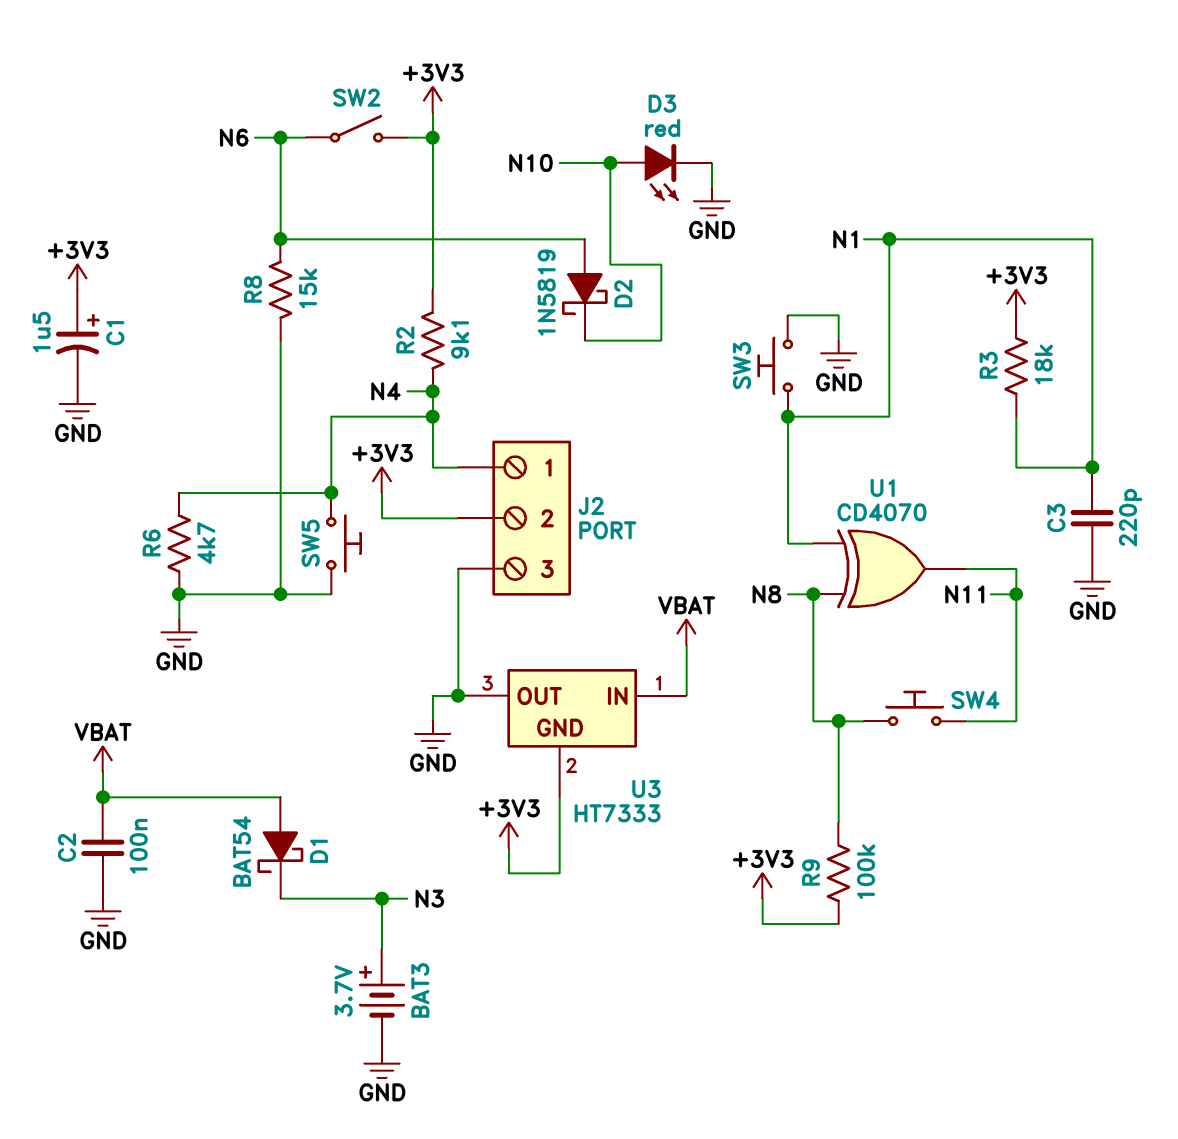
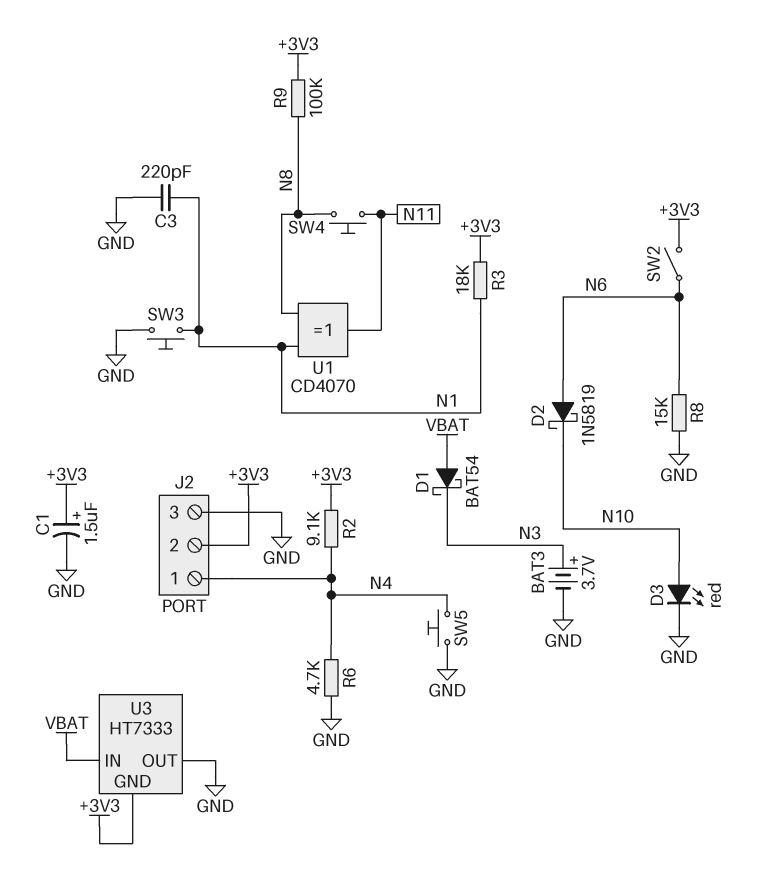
C2: 100nF (GND, VBAT) -> none

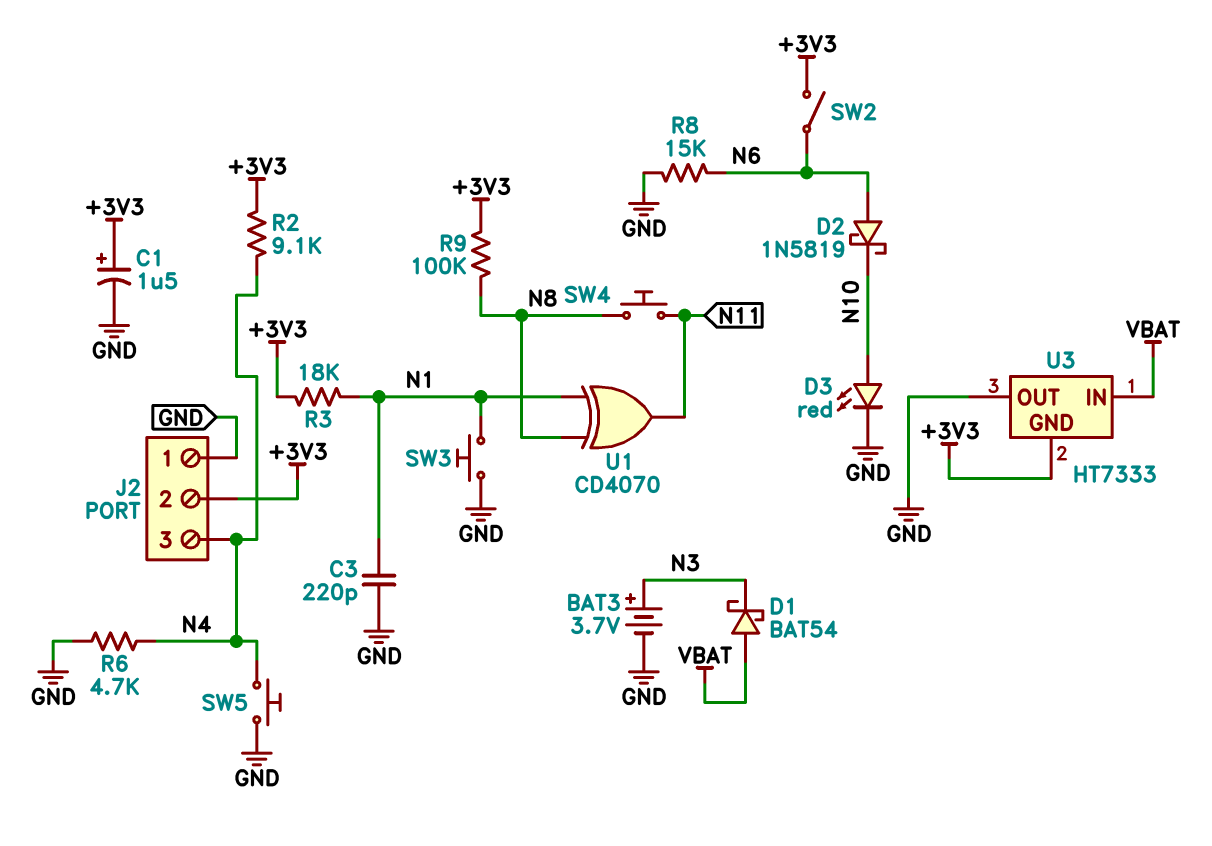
J2 pin 1: N4 -> GND
J2 pin 3: GND -> N4

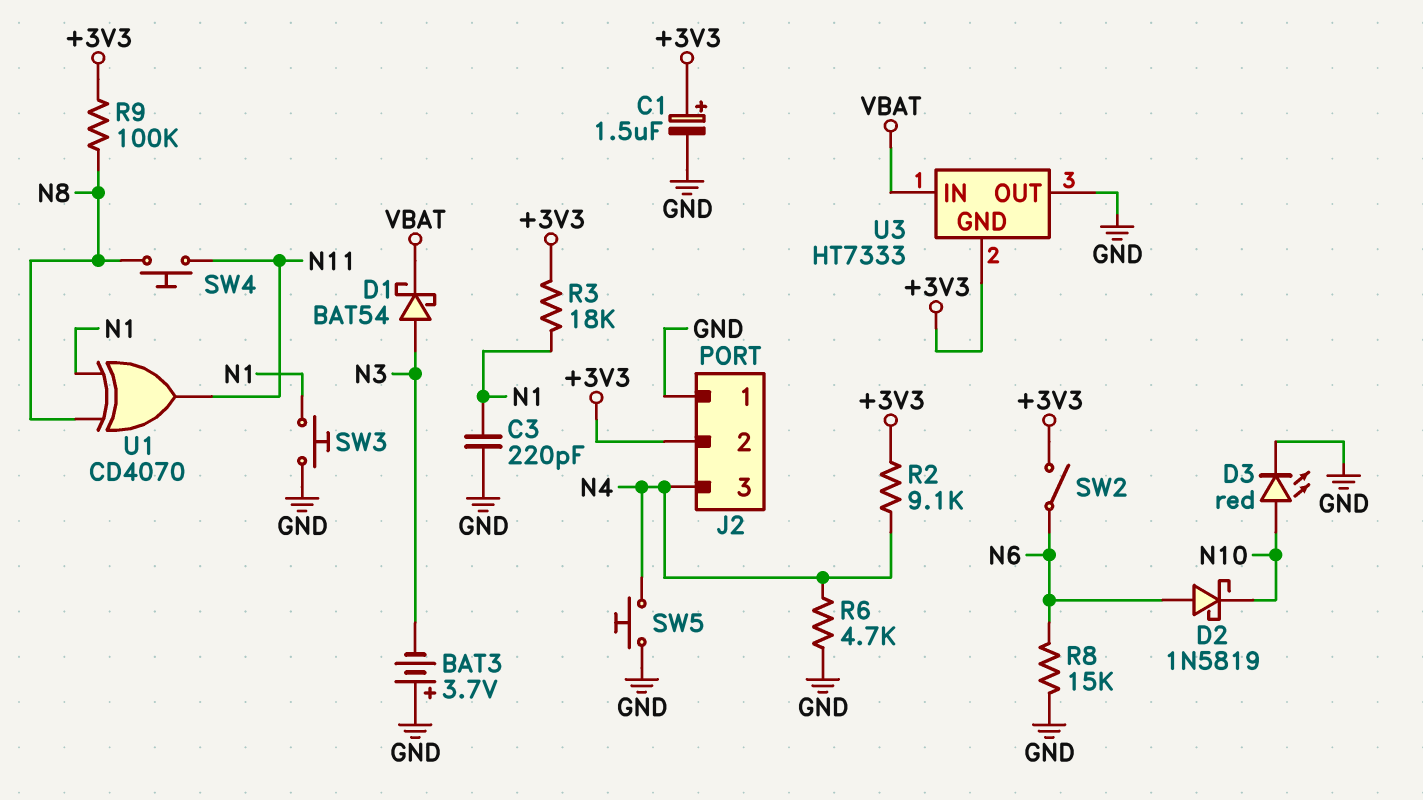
BAT3: 3.7V (plus N3, minus GND) -> 3.7V (plus GND, minus N3)
D1: schottky BAT54 (A VBAT, K N3) -> schottky BAT54 (A N3, K VBAT)

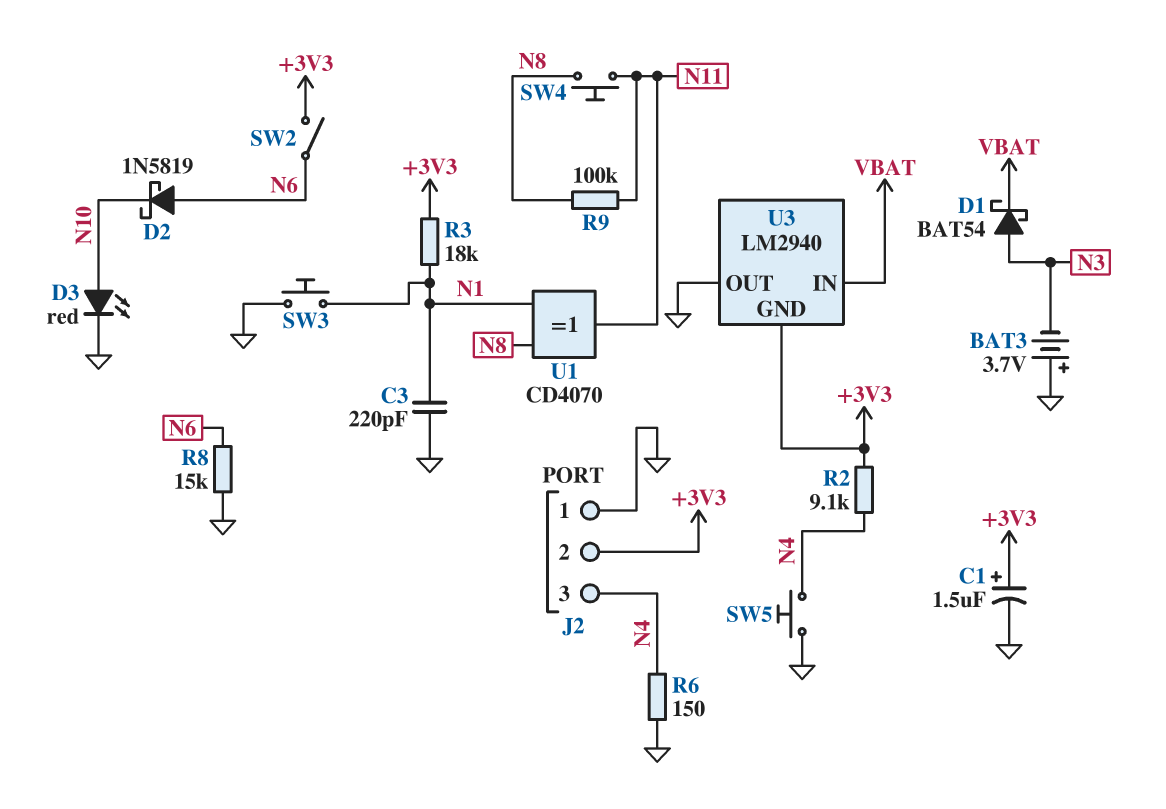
R6: 4.7k (GND, N4) -> 150 (GND, N4)
R9: 100k (+3V3, N8) -> 100k (N8, N11)
U3: HT7333 -> LM2940

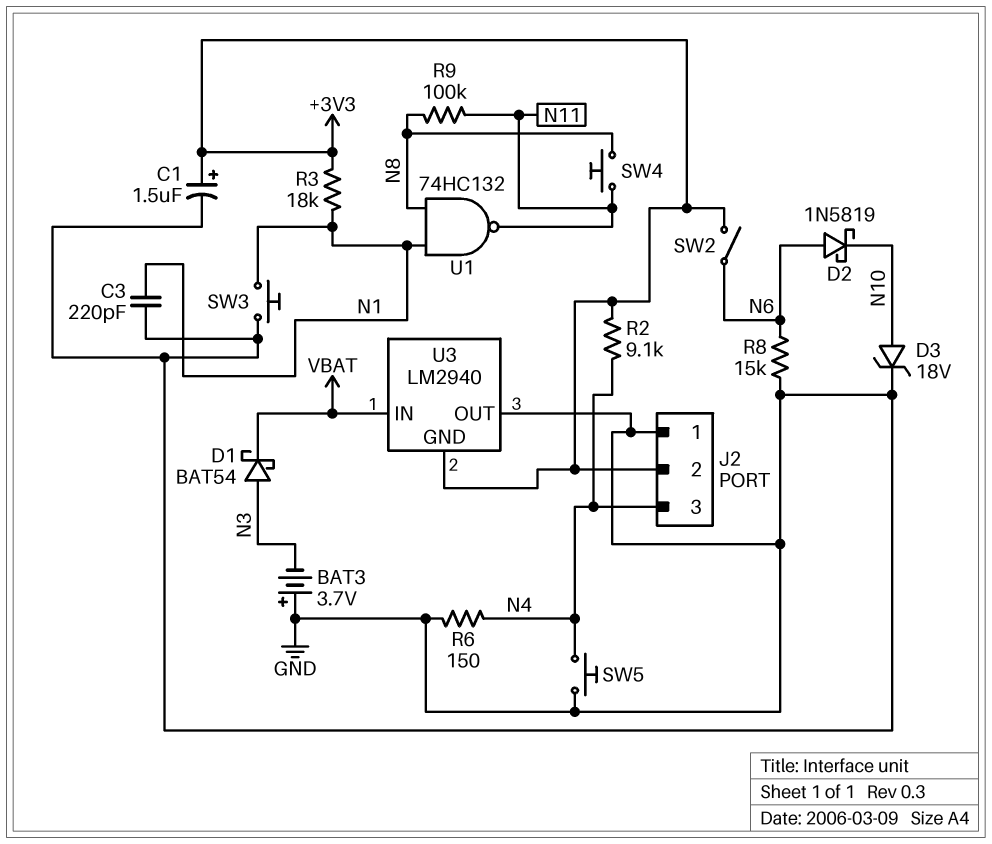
D3: LED red (A N10, K GND) -> zener 18V (A N10, K GND)
U1: XOR CD4070 (in N1, in N8, out N11) -> NAND 74HC132 (in N1, in N8, out N11)

